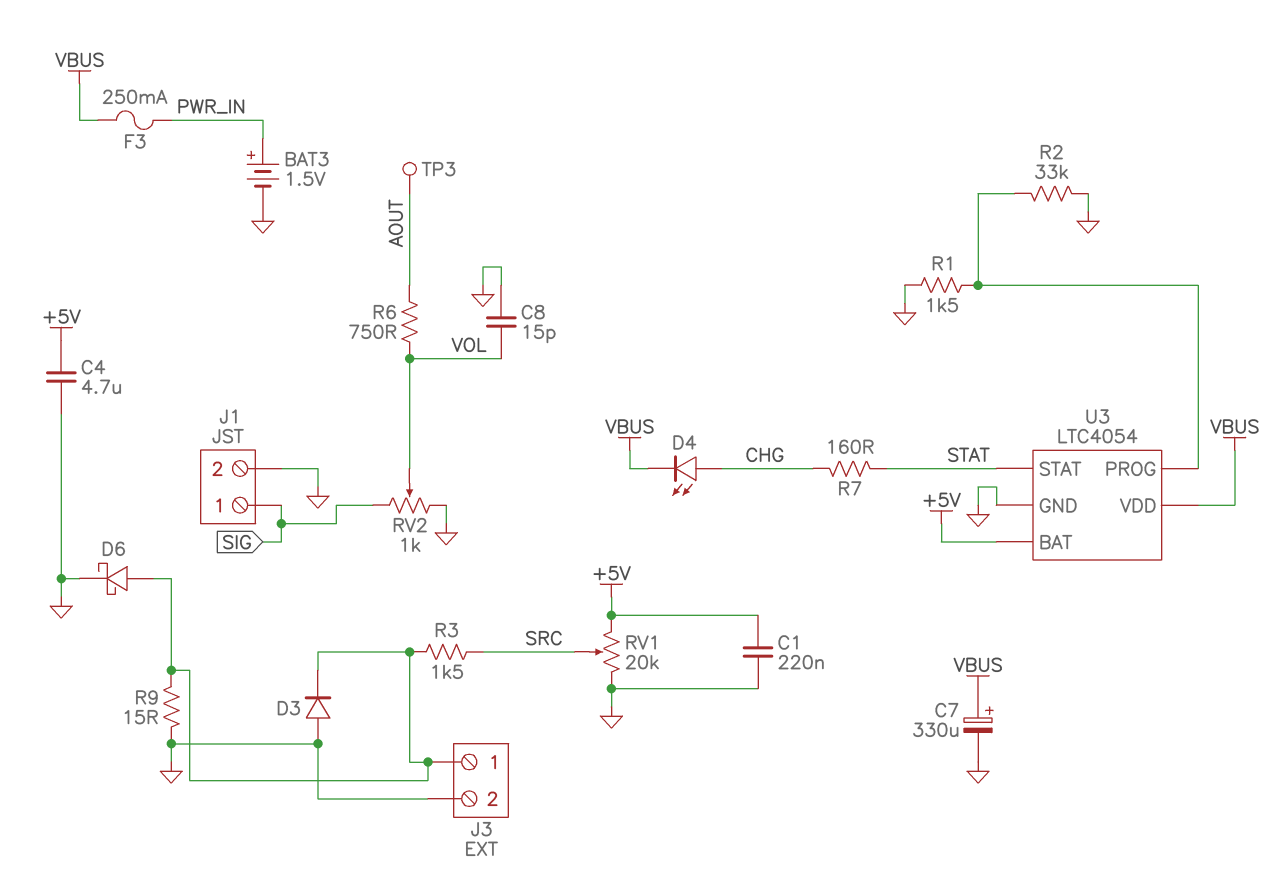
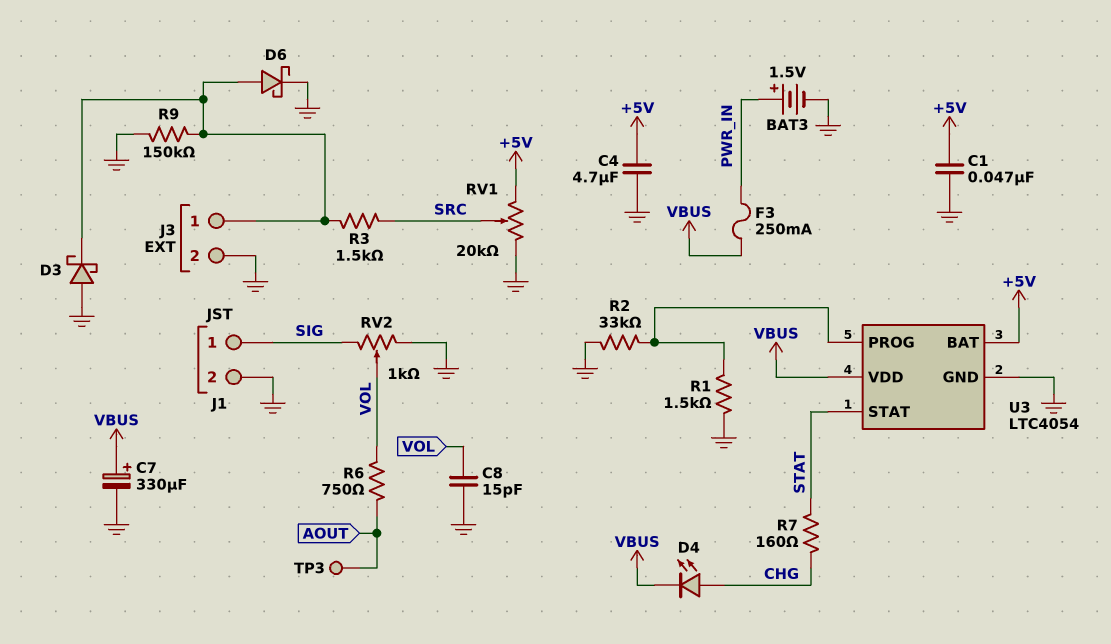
C1: 220nF (+5V, GND) -> 47nF (+5V, GND)
D3: diode (A GND, K J3/1) -> schottky (A GND, K J3/1)
R9: 15 (GND, J3/1) -> 150k (GND, J3/1)

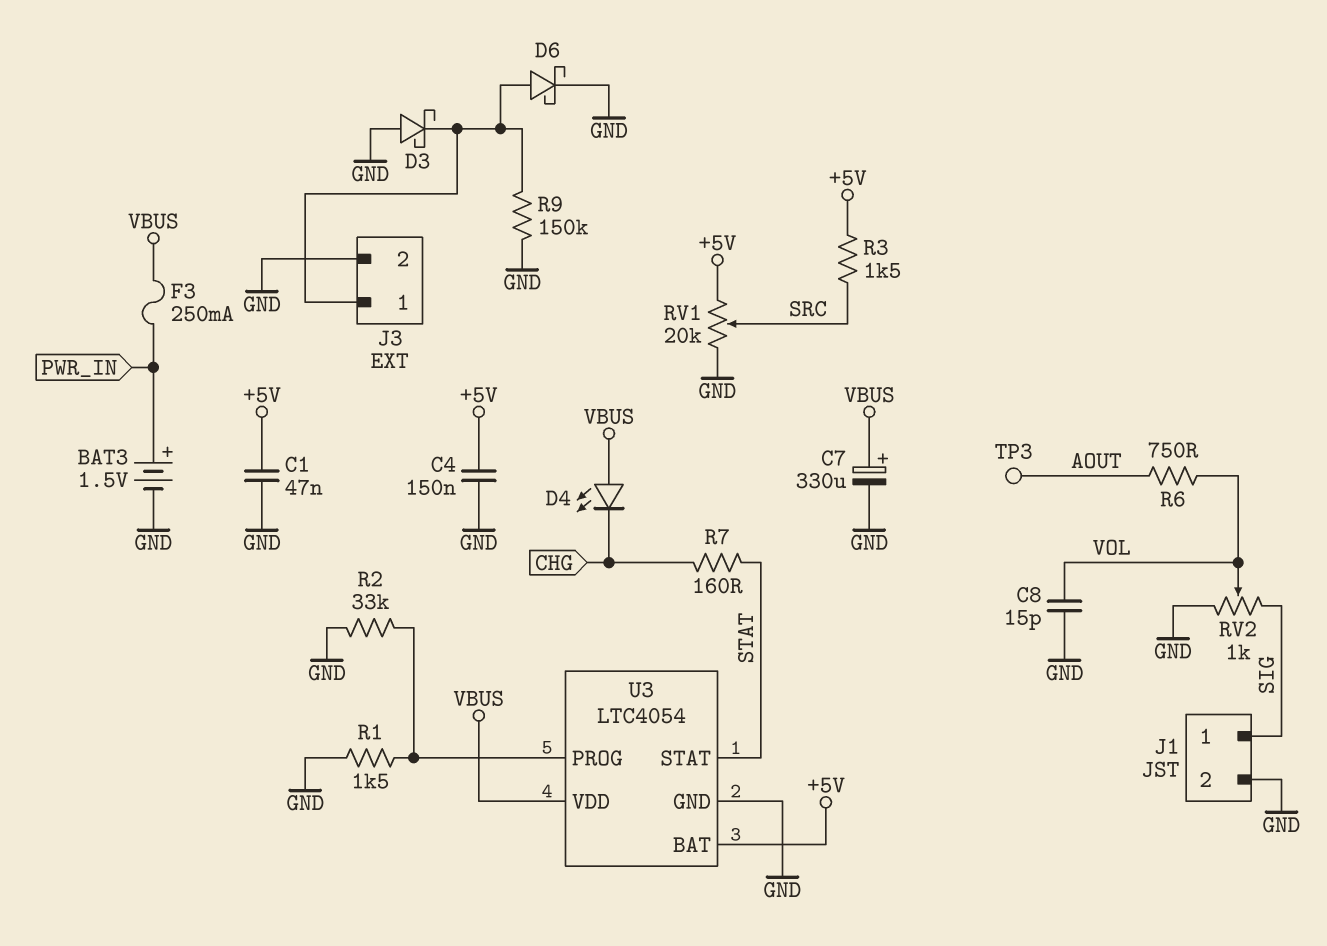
C4: 4.7uF (+5V, GND) -> 150nF (+5V, GND)
D4: LED (A CHG, K VBUS) -> LED (A VBUS, K CHG)
R3: 1.5k (J3/1, SRC) -> 1.5k (+5V, SRC)

